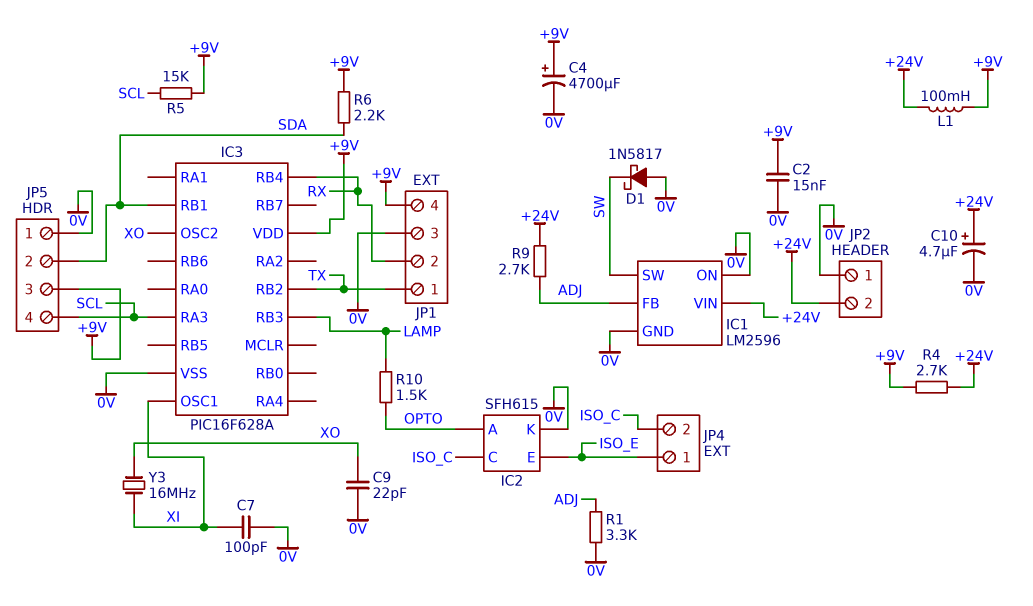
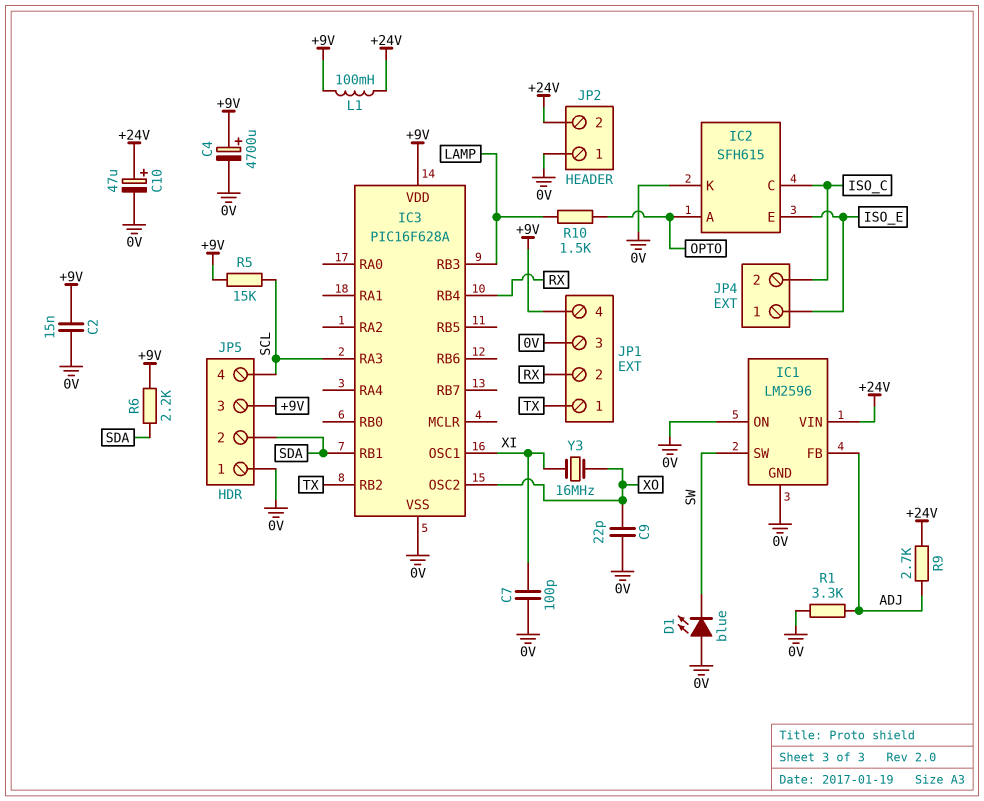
C10: 4.7uF (plus +24V, minus 0V) -> 47uF (plus +24V, minus 0V)
D1: schottky 1N5817 (A 0V, K SW) -> LED blue (A 0V, K SW)
R4: 2.7k (+9V, +24V) -> none

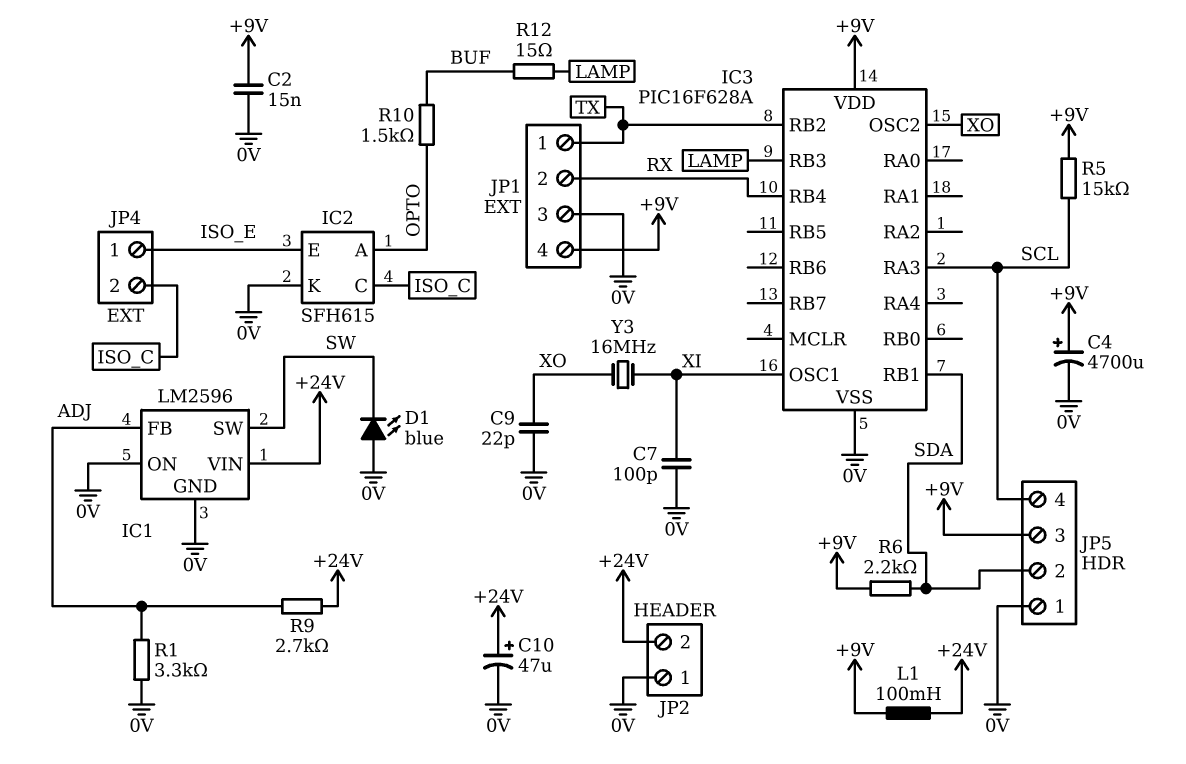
R10: 1.5k (LAMP, OPTO) -> 1.5k (BUF, OPTO)
R12: none -> 15 (BUF, LAMP)

